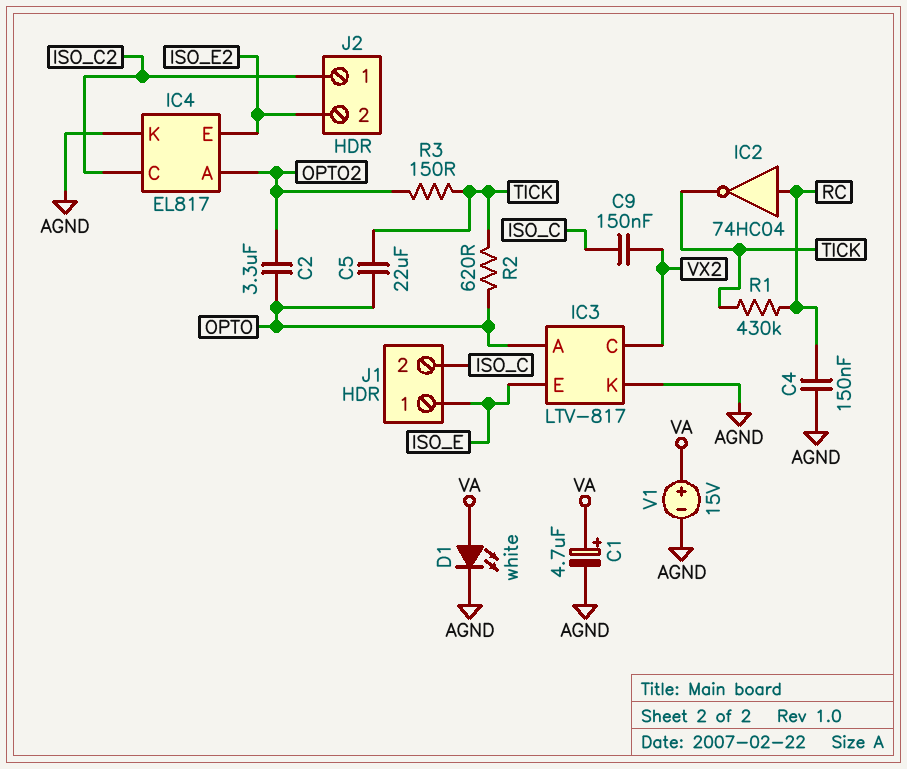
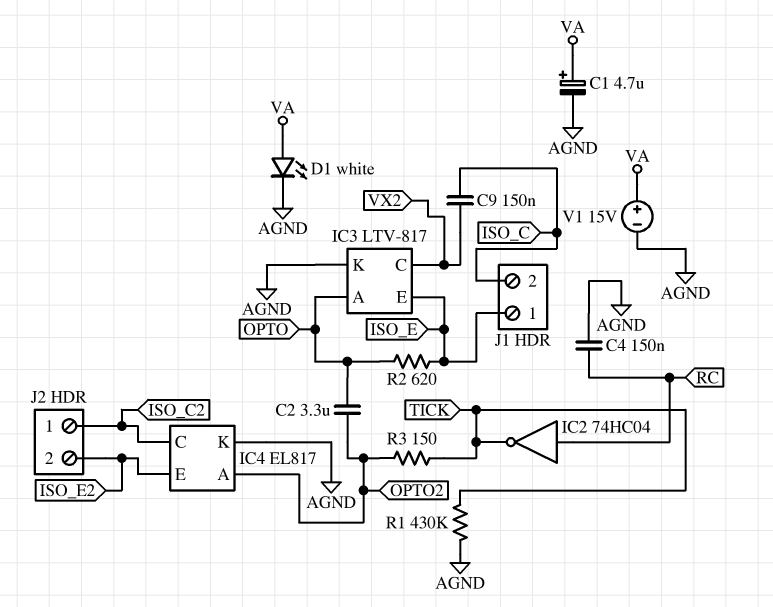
C5: 22uF (OPTO, TICK) -> none
R1: 430k (RC, TICK) -> 430k (AGND, TICK)
R2: 620 (OPTO, TICK) -> 620 (ISO_E, OPTO)

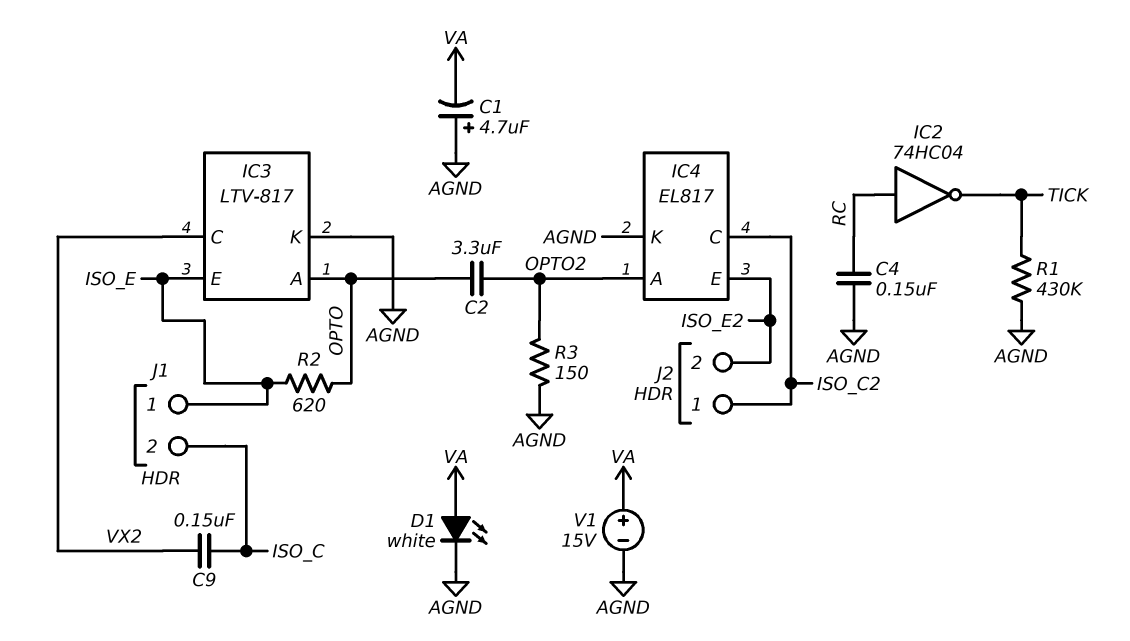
C1: 4.7uF (plus VA, minus AGND) -> 4.7uF (plus AGND, minus VA)
R3: 150 (OPTO2, TICK) -> 150 (AGND, OPTO2)

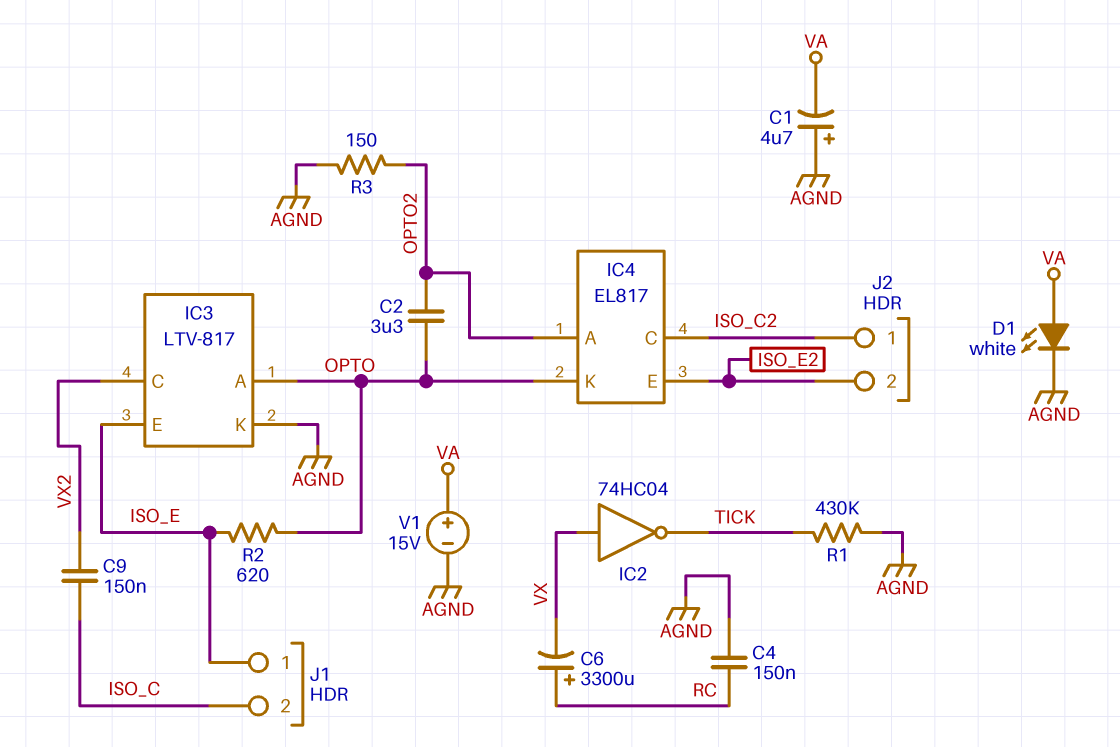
C6: none -> 3300uF (plus RC, minus VX)
IC2: NOT 74HC04 (in RC, out TICK) -> NOT 74HC04 (in VX, out TICK)
IC4 pin K: AGND -> OPTO

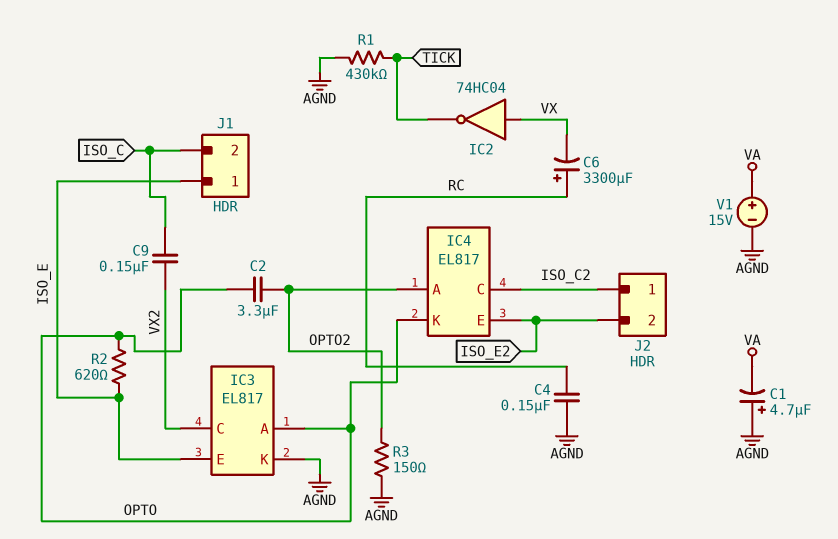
D1: LED white (A VA, K AGND) -> none
IC3: LTV-817 -> EL817

